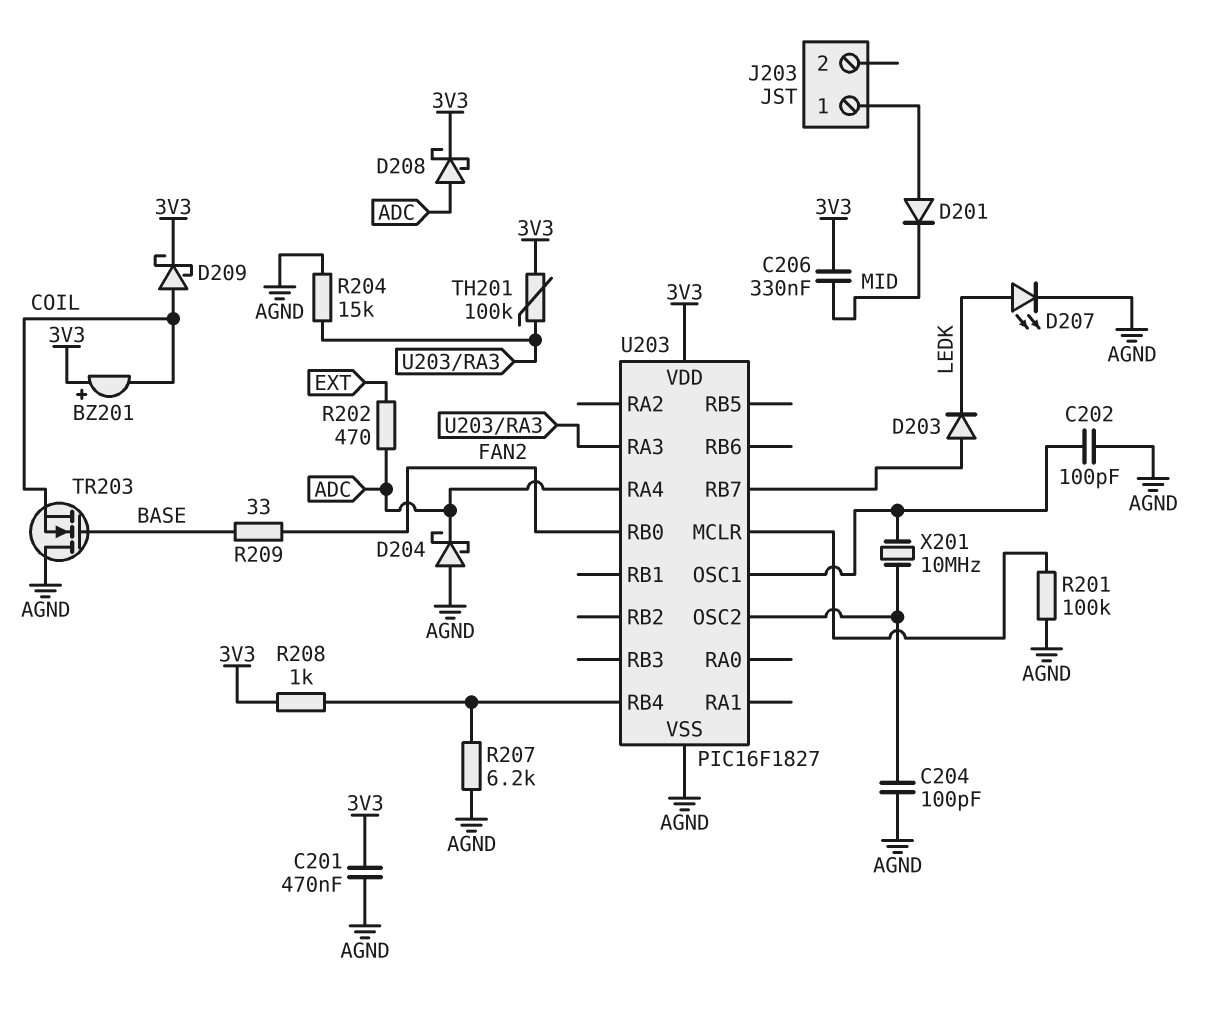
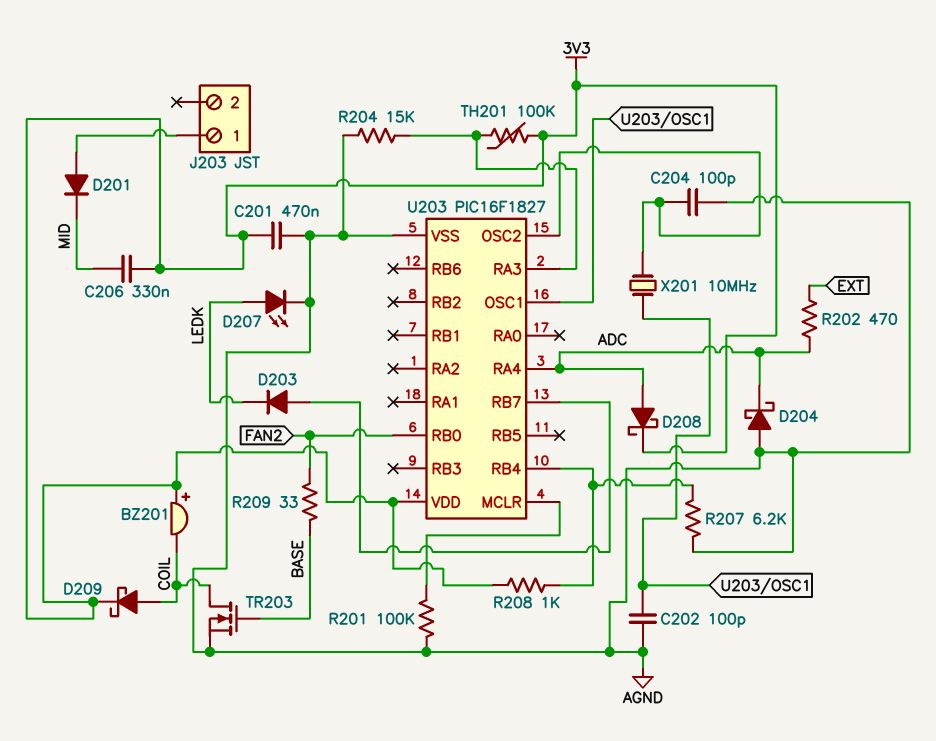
TR203: NMOS (G BASE, D AGND, S COIL) -> NMOS (G BASE, D COIL, S AGND)

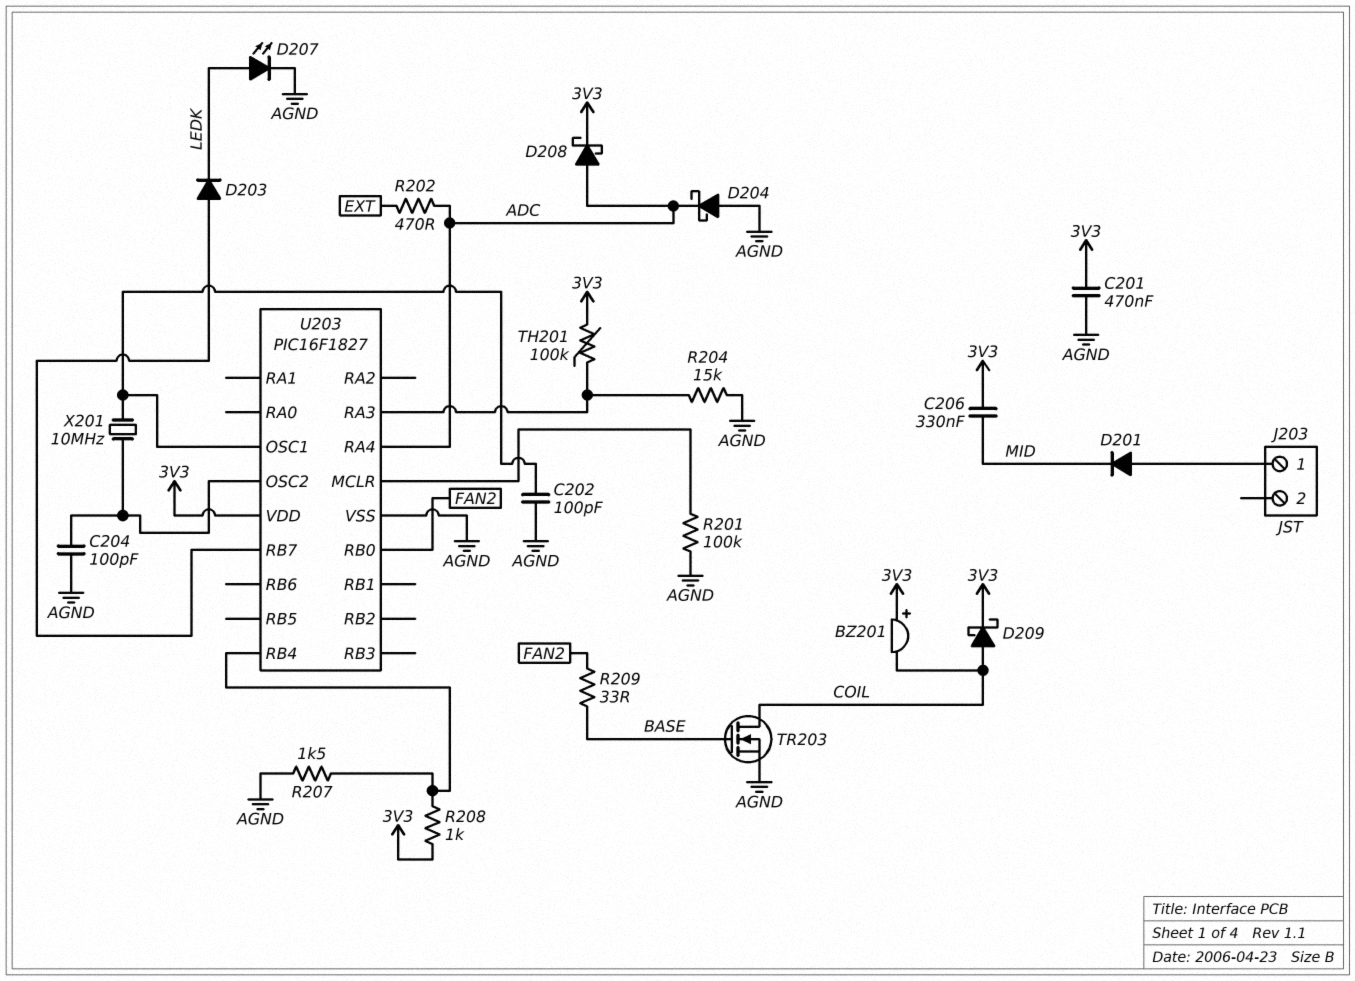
R207: 6.2k (AGND, U203/RB4) -> 1.5k (AGND, U203/RB4)

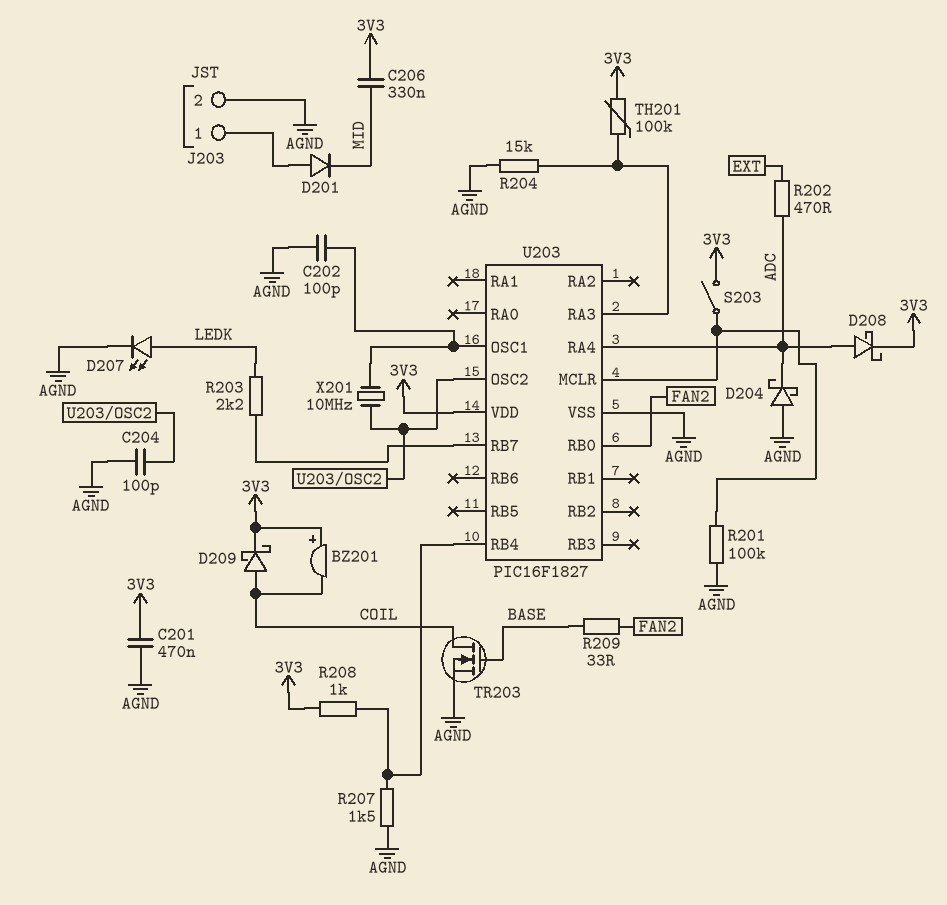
D203: diode (A U203/RB7, K LEDK) -> none
J203 pin 2: none -> AGND
R203: none -> 2.2k (LEDK, U203/RB7)
S203: none -> switch (3V3, U203/MCLR)

